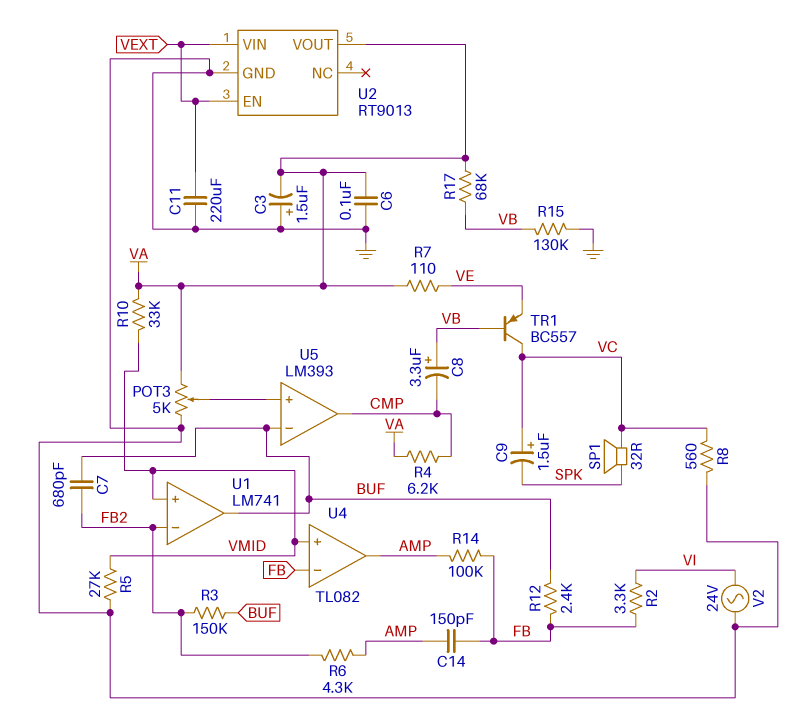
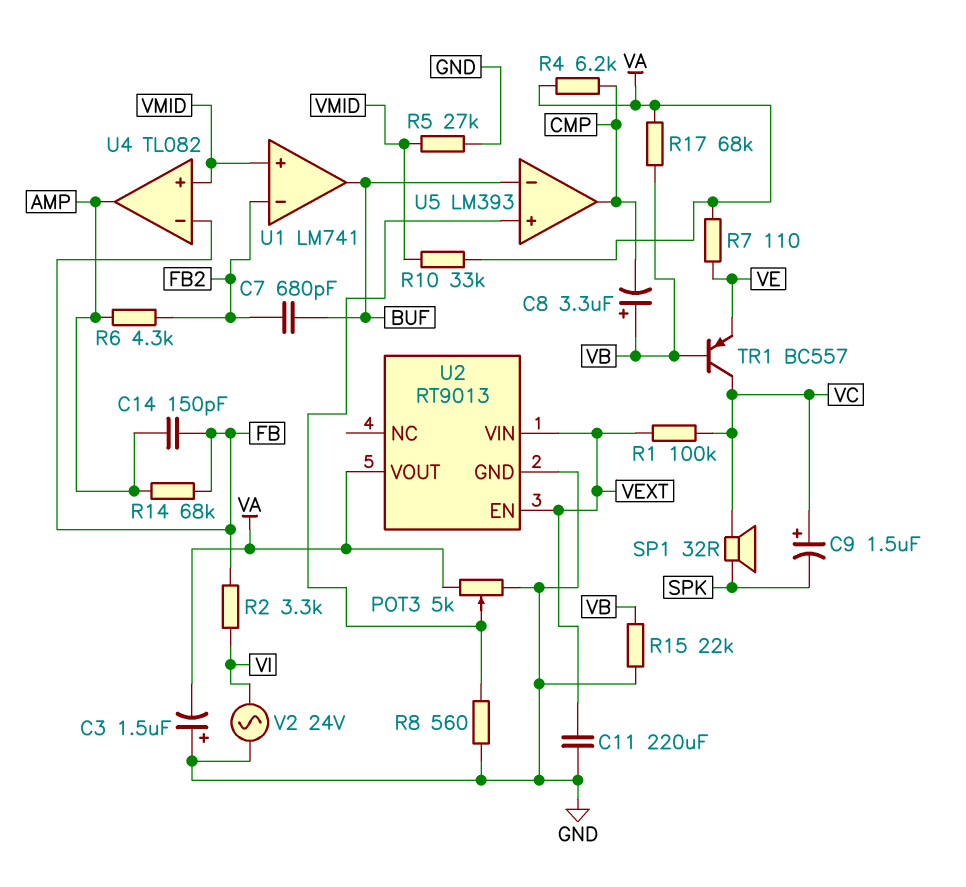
C6: 100nF (GND, VA) -> none
R1: none -> 100k (VC, VEXT)
R3: 150k (BUF, FB2) -> none
R8: 560 (GND, VC) -> 560 (GND, U5/in+)
R12: 2.4k (BUF, FB) -> none
R14: 100k (AMP, FB) -> 68k (AMP, FB)
R15: 130k (GND, VB) -> 22k (GND, VB)

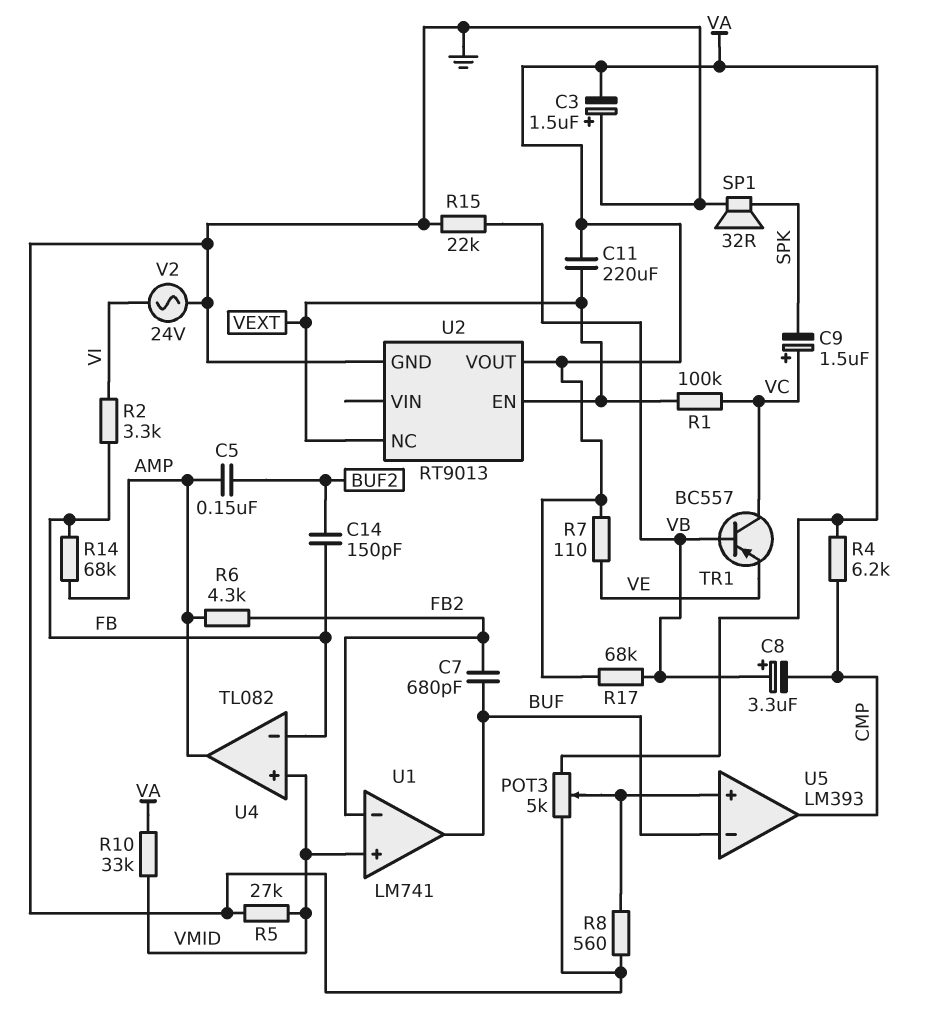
C5: none -> 150nF (AMP, BUF2)
C11: 220uF (GND, VEXT) -> 220uF (VA, VEXT)
C14: 150pF (AMP, FB) -> 150pF (BUF2, FB)
SP1: speaker 32R (SPK, VC) -> speaker 32R (GND, SPK)
U2 pin NC: none -> VEXT
U2 pin VIN: VEXT -> none

